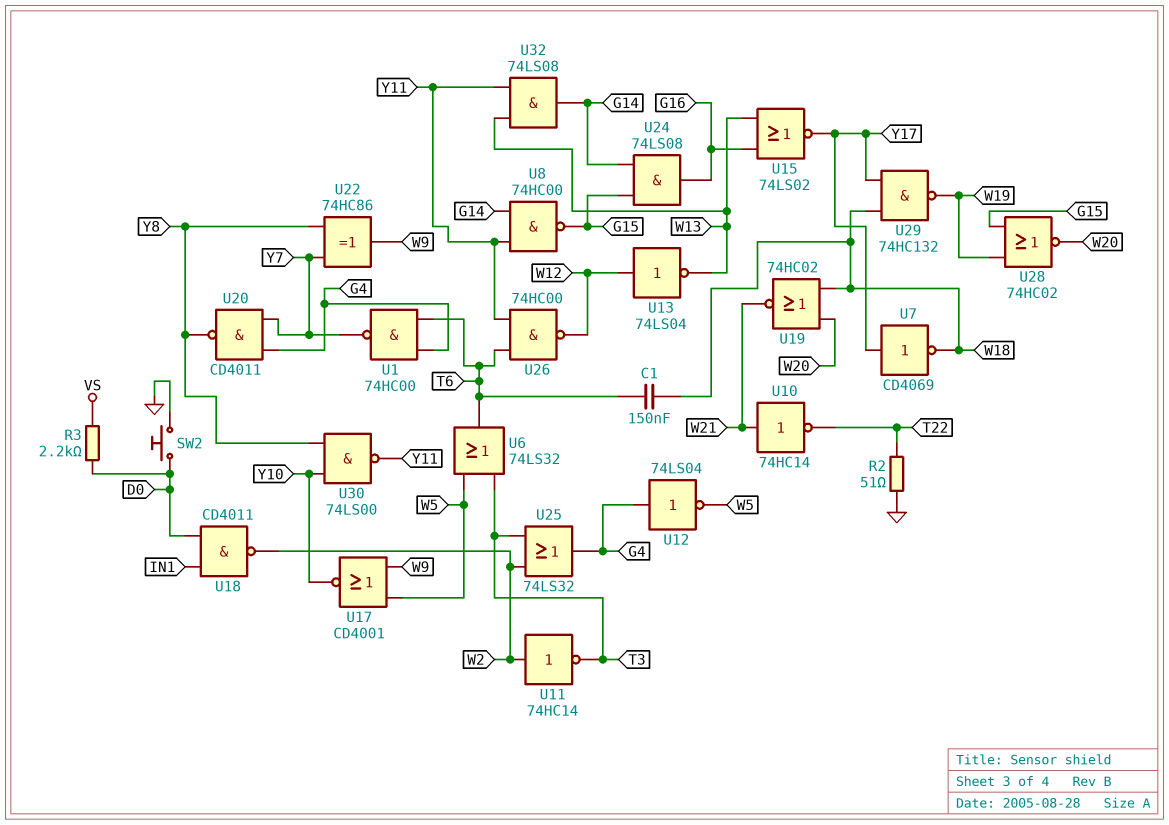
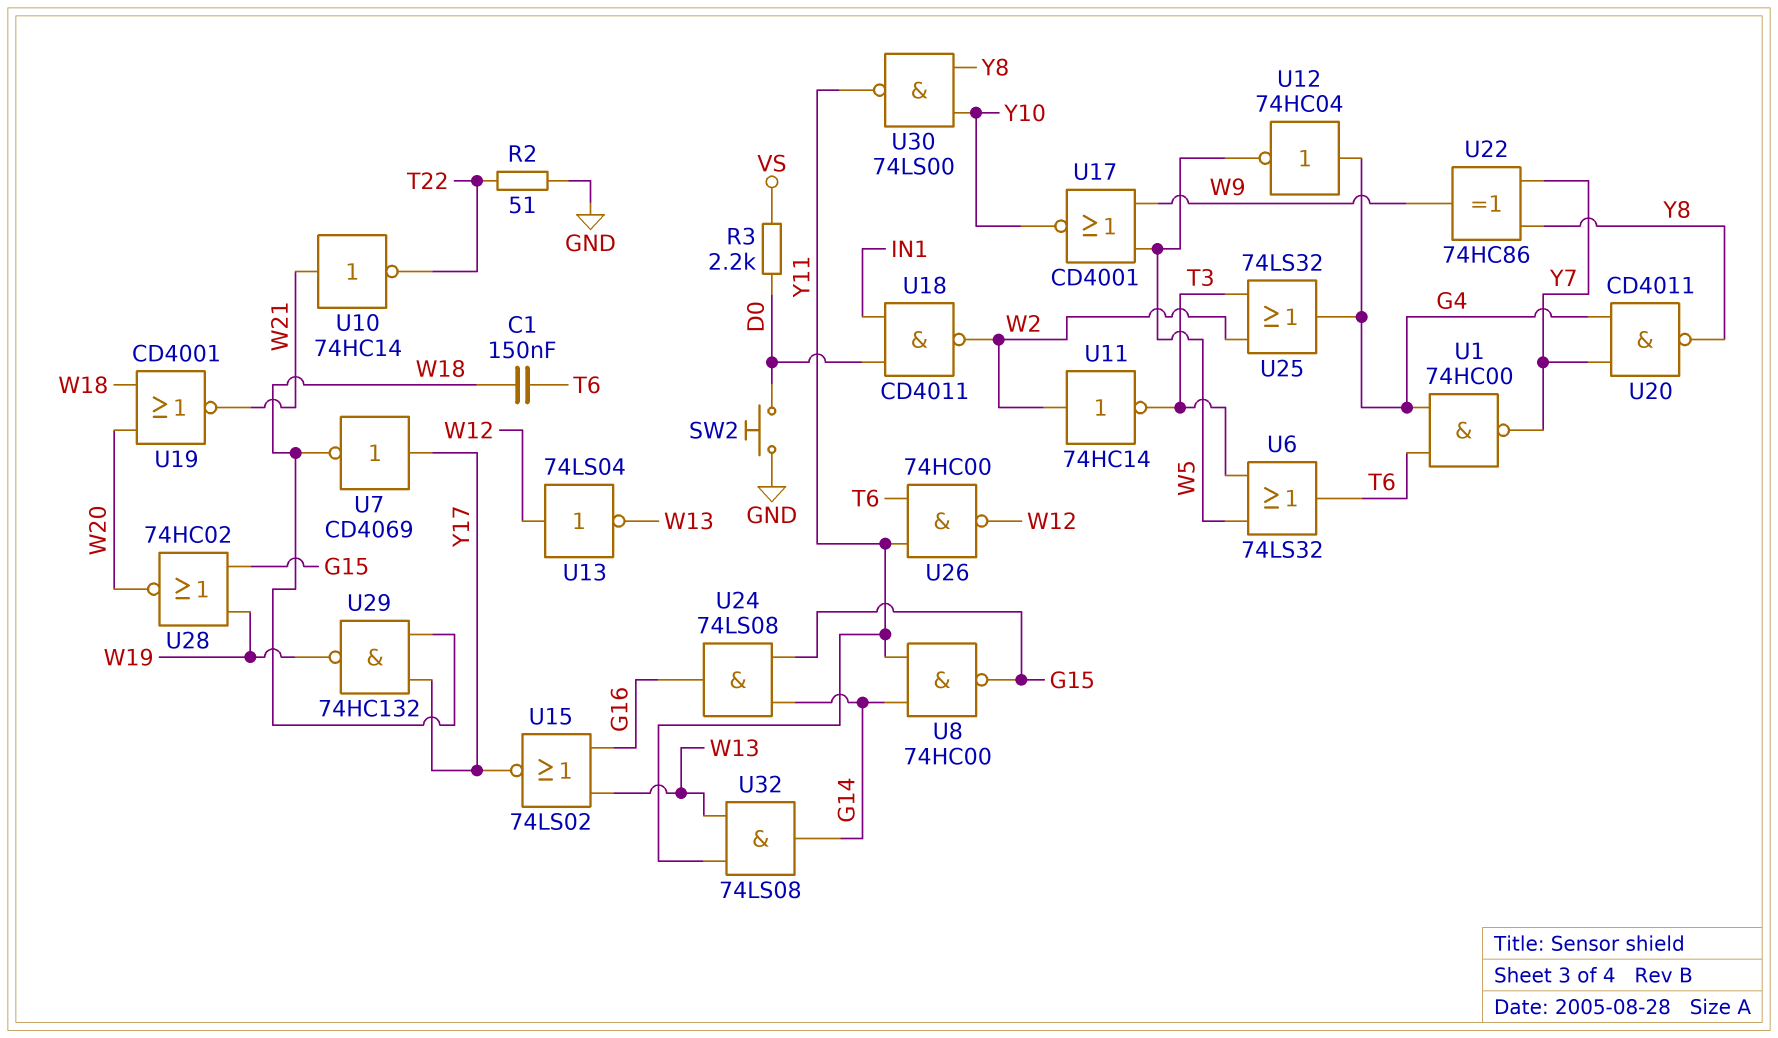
U12: NOT 74LS04 (in G4, out W5) -> NOT 74HC04 (in G4, out W5)
U19: NOR 74HC02 (in W18, in W20, out W21) -> NOR CD4001 (in W18, in W20, out W21)

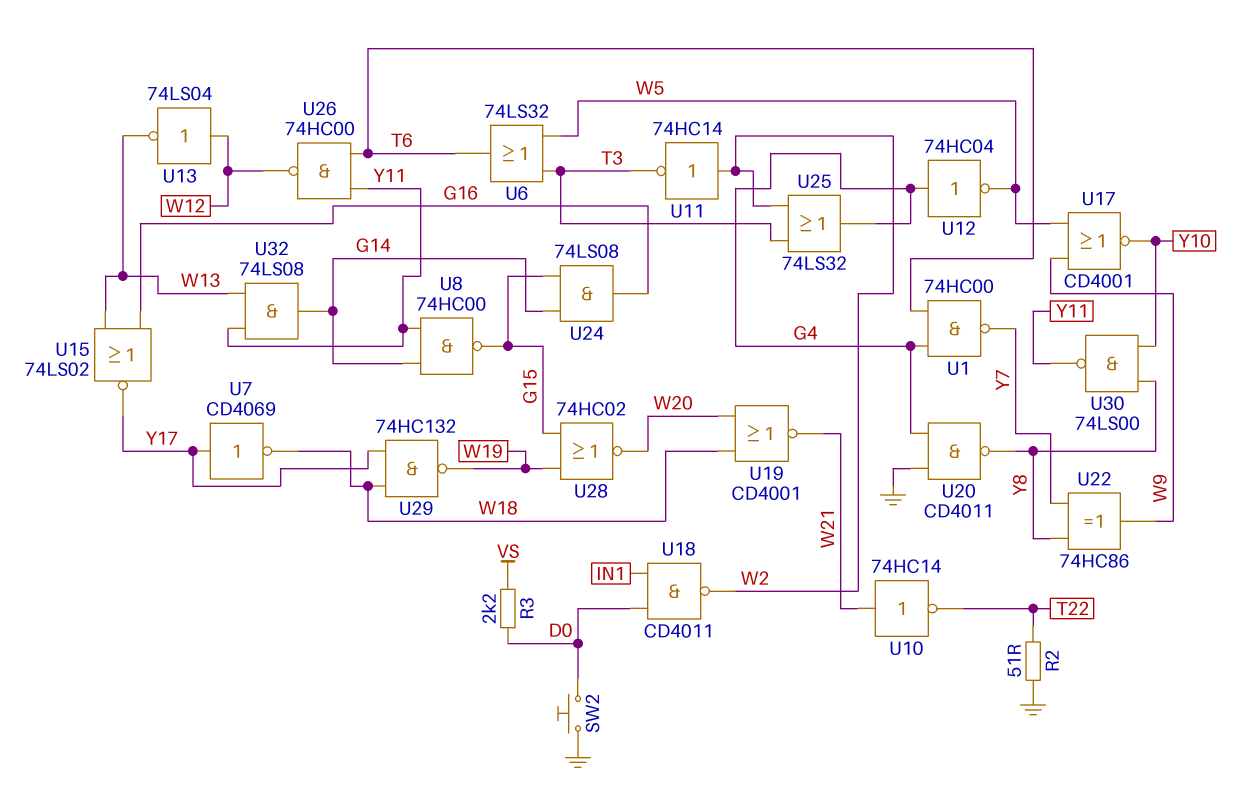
C1: 150nF (T6, W18) -> none
U20: NAND CD4011 (in G4, in Y7, out Y8) -> NAND CD4011 (in G4, in GND, out Y8)

